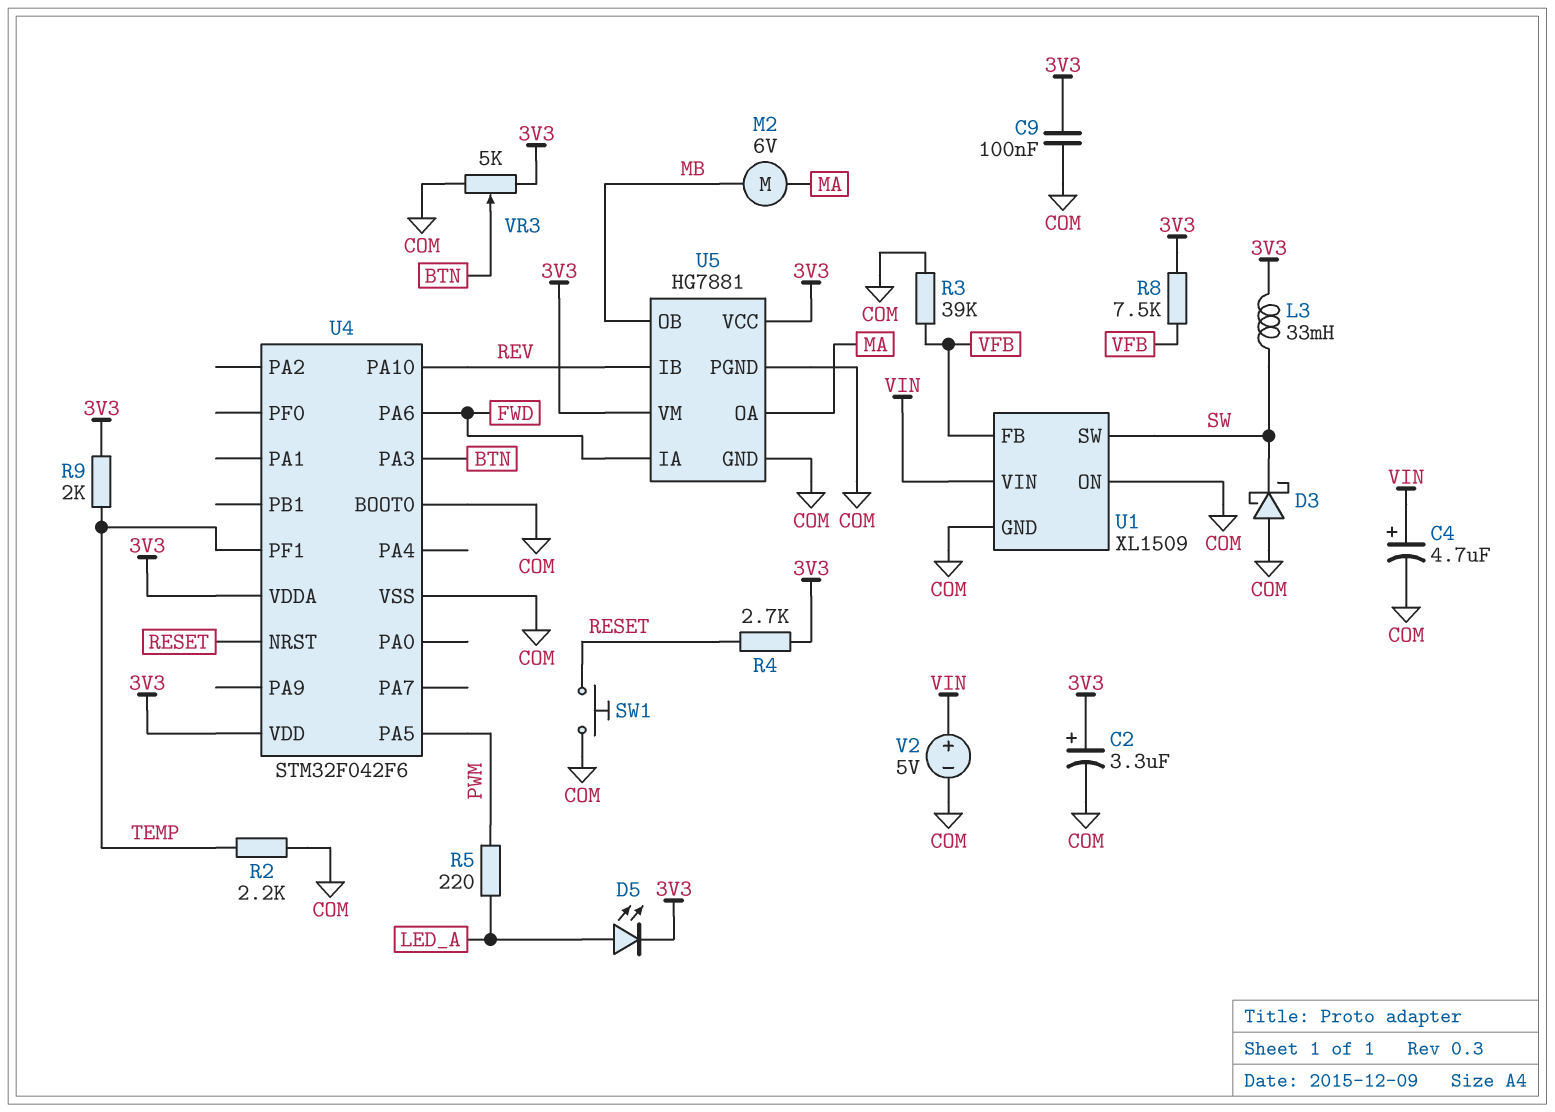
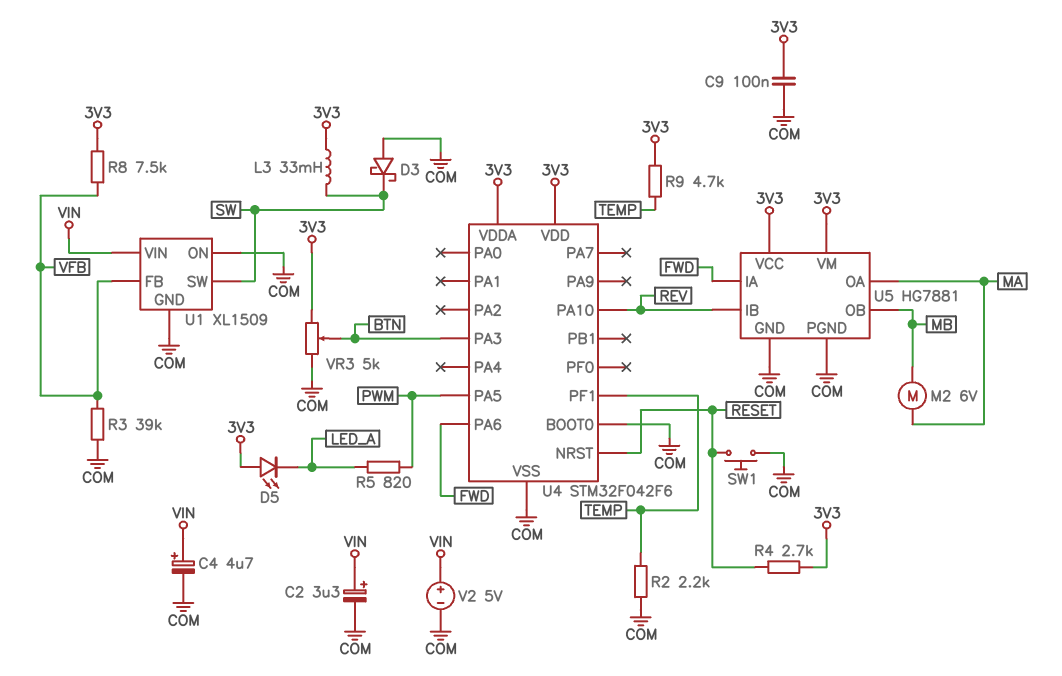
C2: 3.3uF (plus 3V3, minus COM) -> 3.3uF (plus VIN, minus COM)
D5: LED (A LED_A, K 3V3) -> LED (A 3V3, K LED_A)
R5: 220 (LED_A, PWM) -> 820 (LED_A, PWM)
R9: 2k (3V3, TEMP) -> 4.7k (3V3, TEMP)

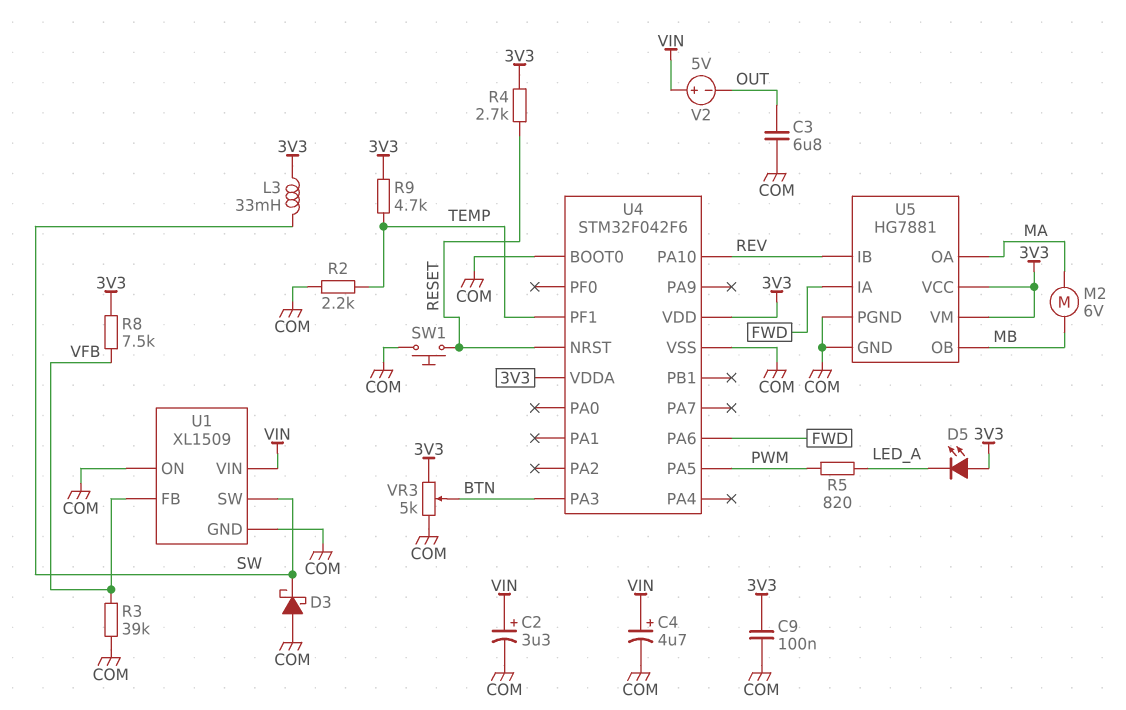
C3: none -> 6.8uF (COM, OUT)
V2: 5V (plus VIN, minus COM) -> 5V (plus VIN, minus OUT)

